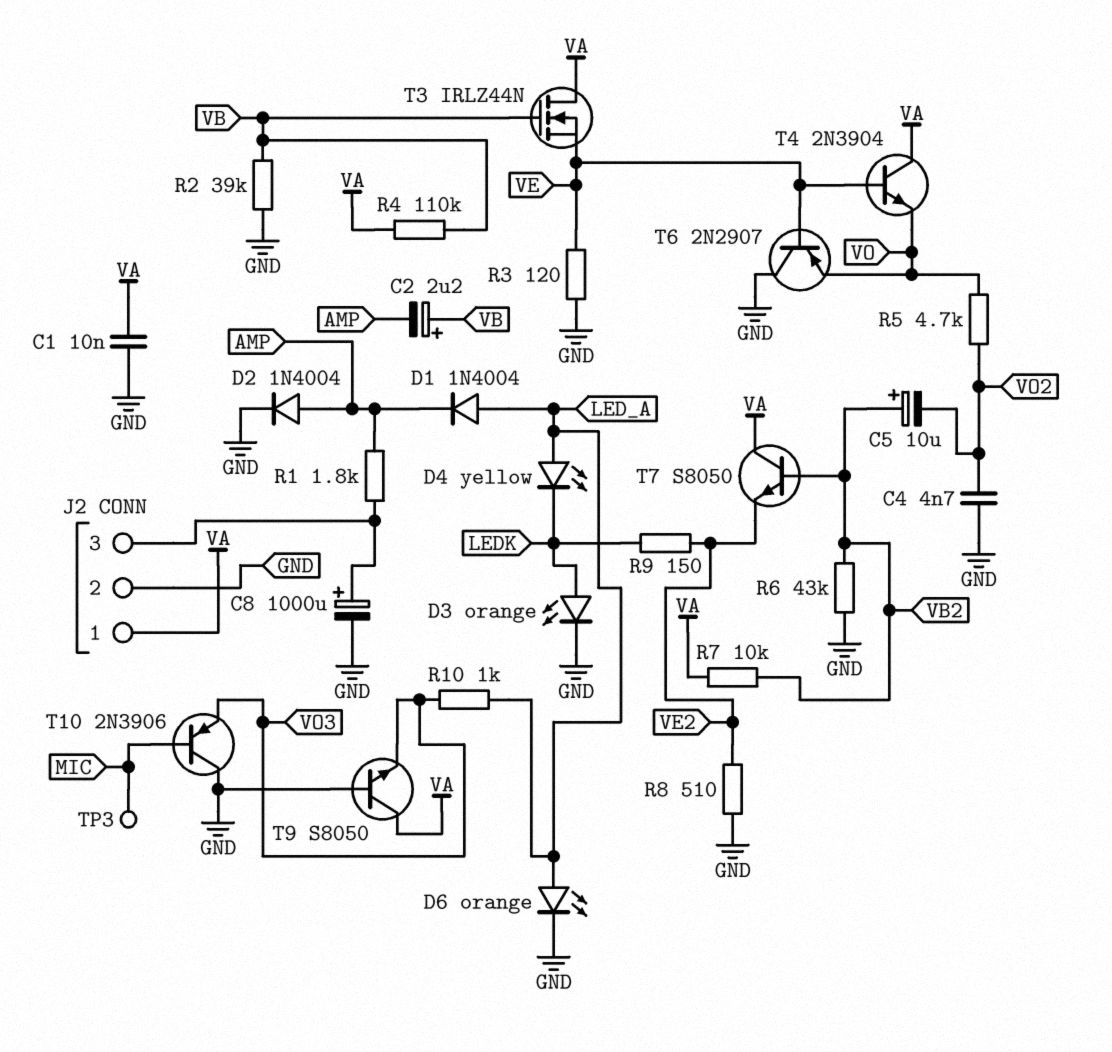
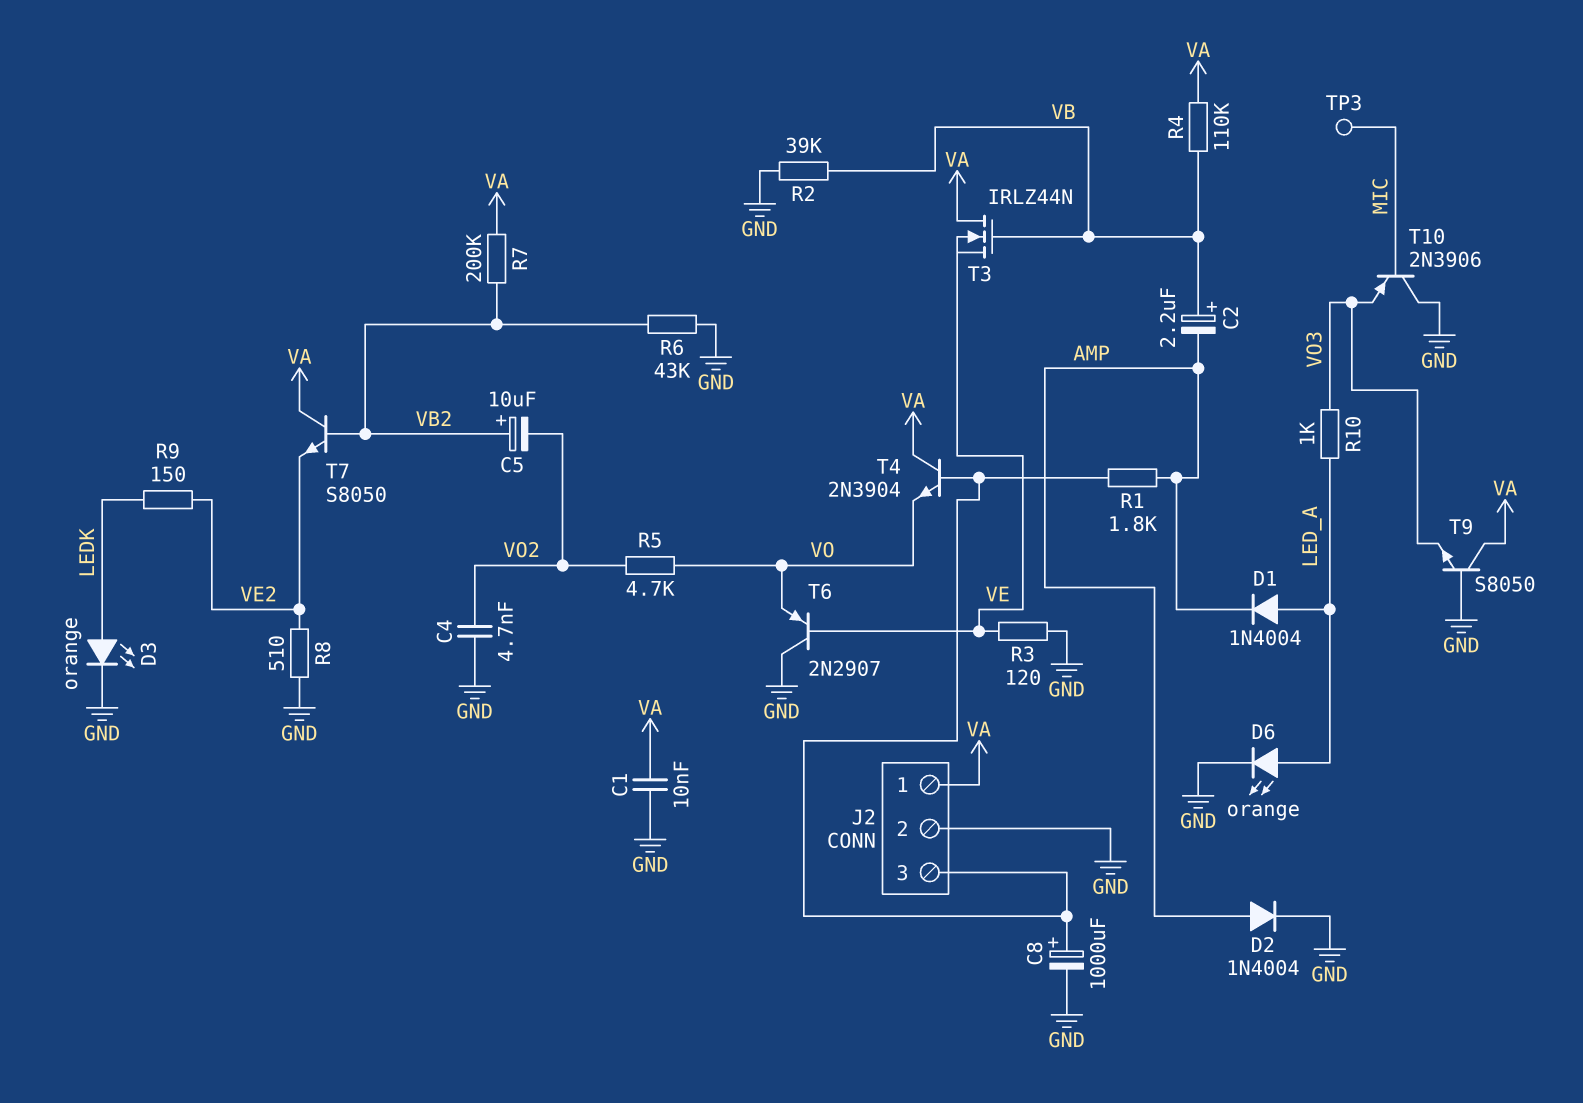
D4: LED yellow (A LED_A, K LEDK) -> none
R7: 10k (VA, VB2) -> 200k (VA, VB2)
T4: NPN 2N3904 (B VE, C VA, E VO) -> NPN 2N3904 (B J2/3, C VA, E VO)

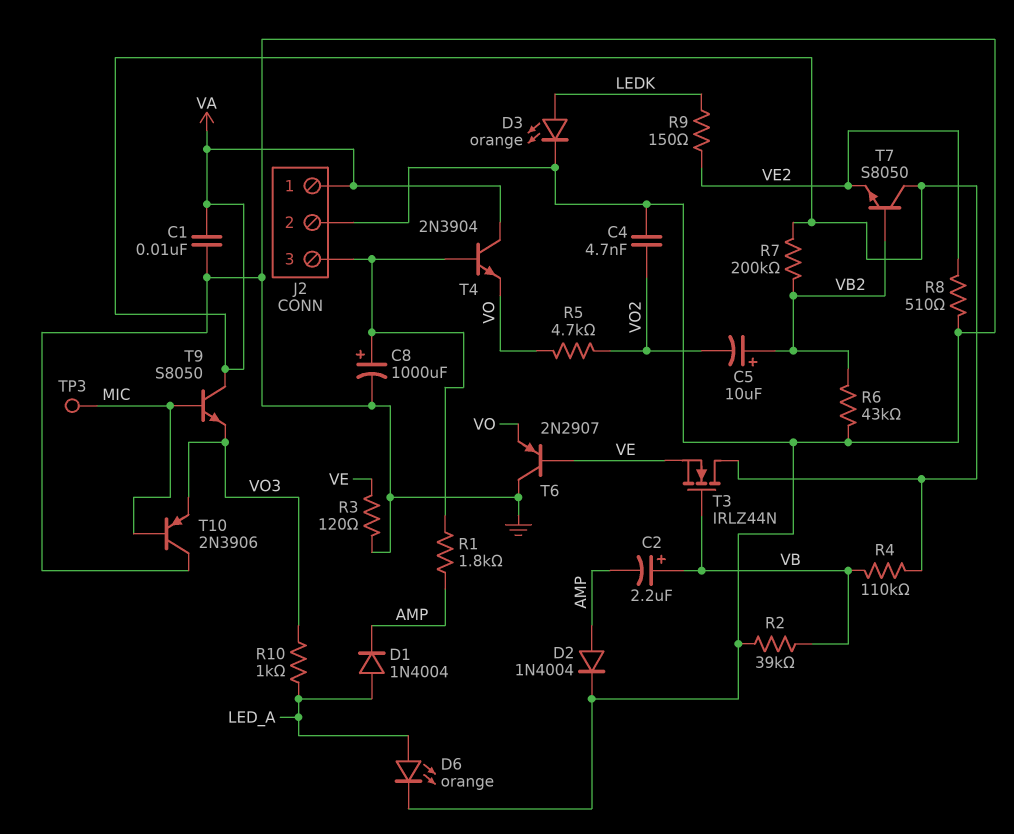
T9: NPN S8050 (B GND, C VA, E VO3) -> NPN S8050 (B MIC, C VA, E VO3)

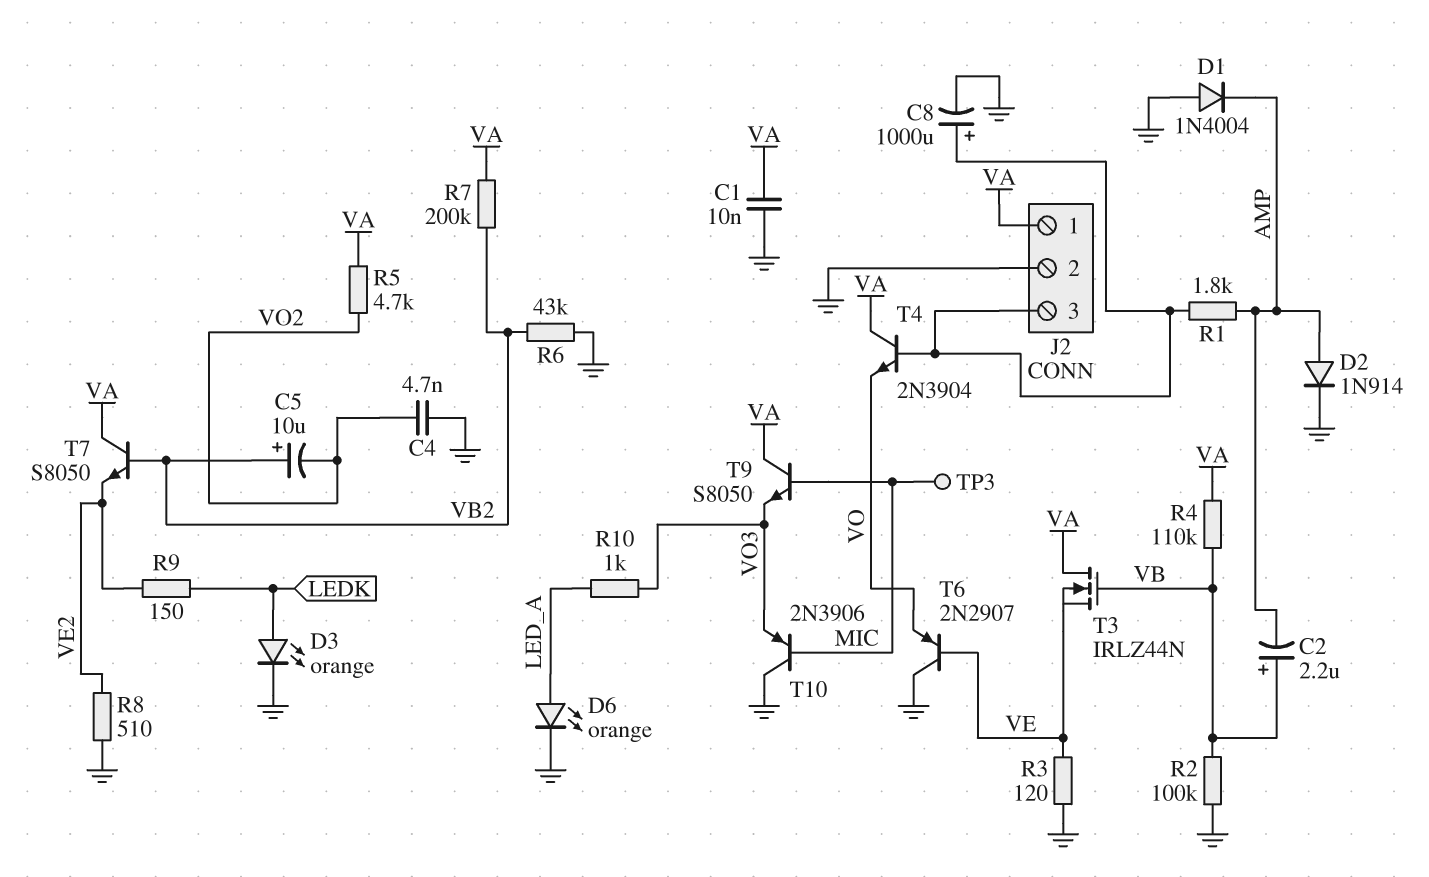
D1: diode 1N4004 (A LED_A, K AMP) -> diode 1N4004 (A GND, K AMP)
D2: diode 1N4004 (A AMP, K GND) -> diode 1N914 (A AMP, K GND)
R2: 39k (GND, VB) -> 100k (GND, VB)
R5: 4.7k (VO, VO2) -> 4.7k (VA, VO2)

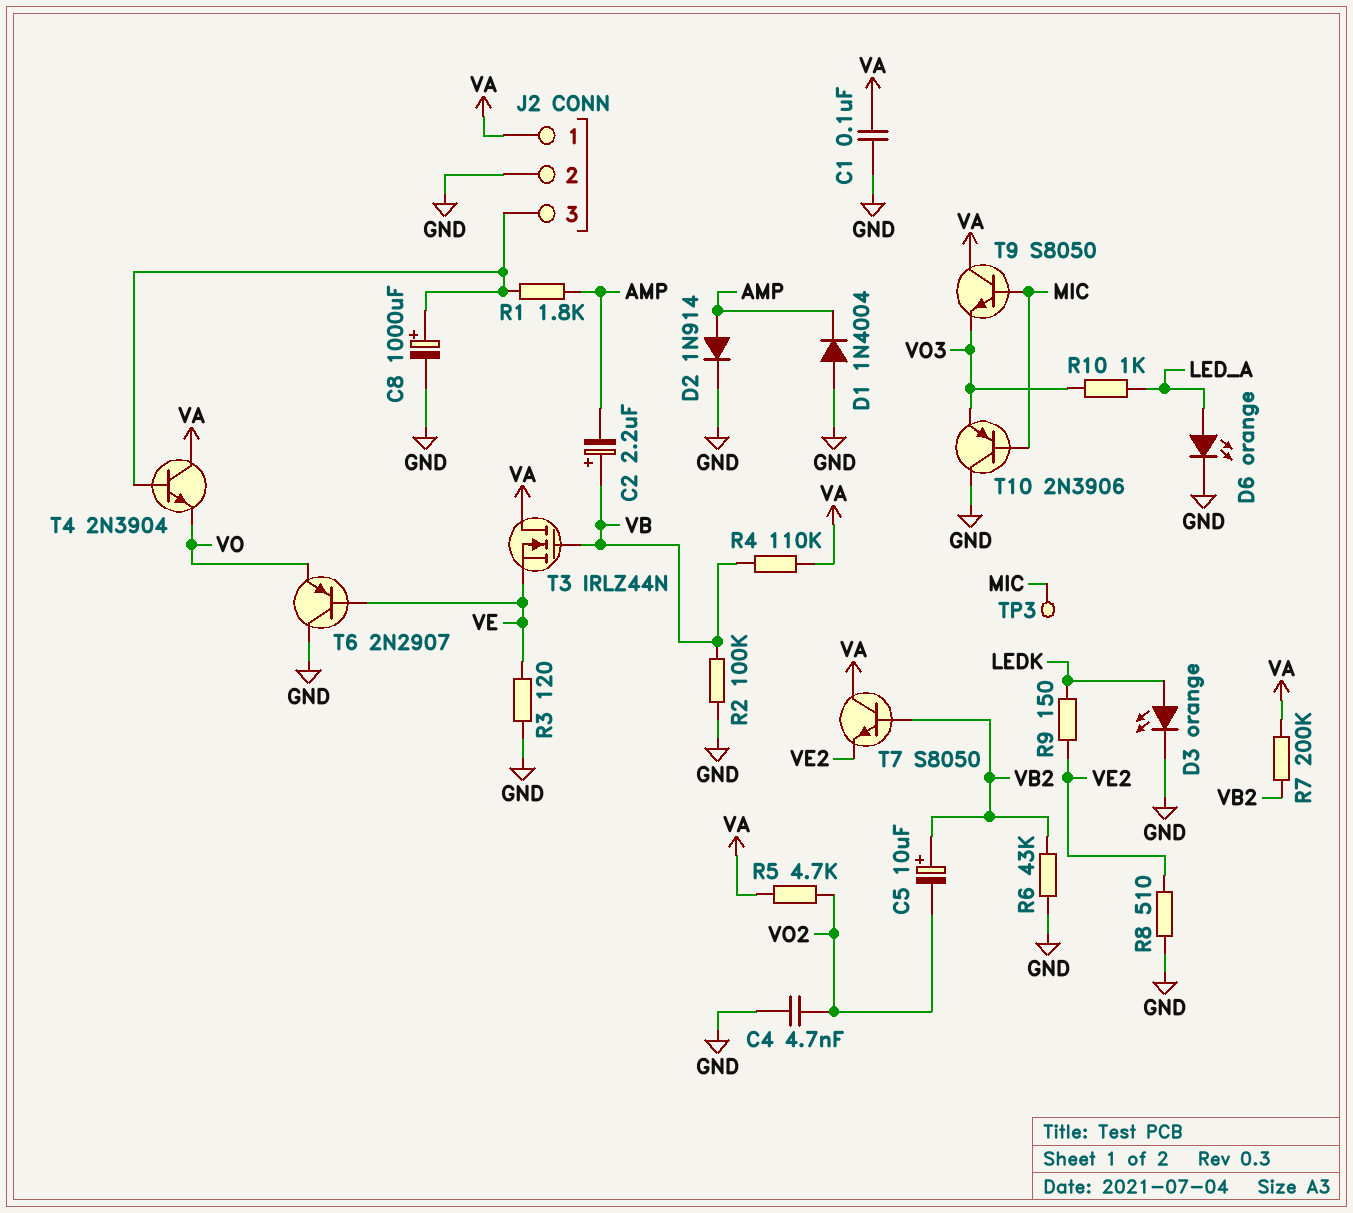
C1: 10nF (GND, VA) -> 100nF (GND, VA)

